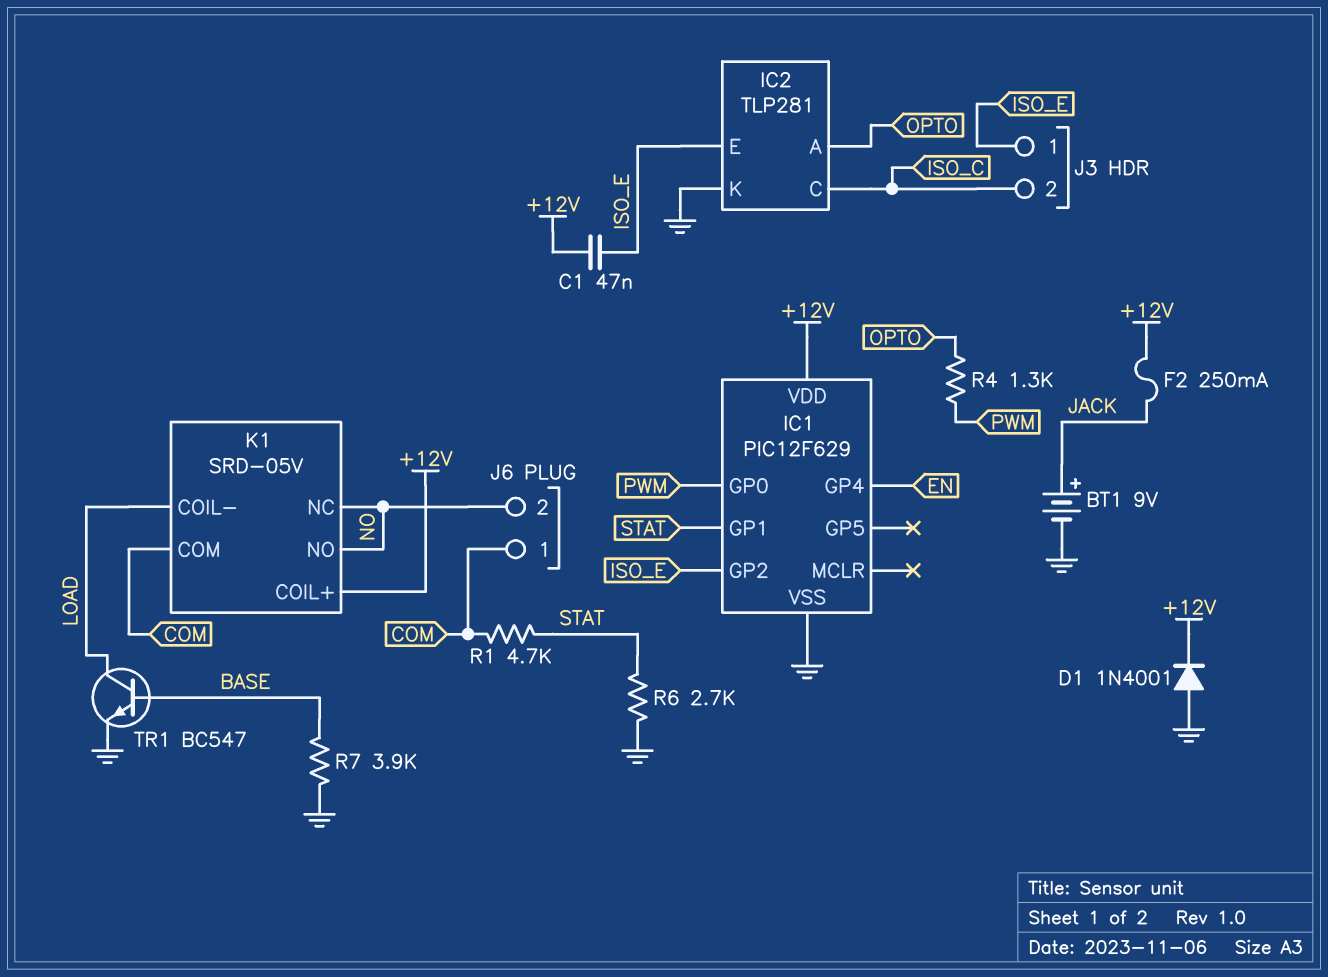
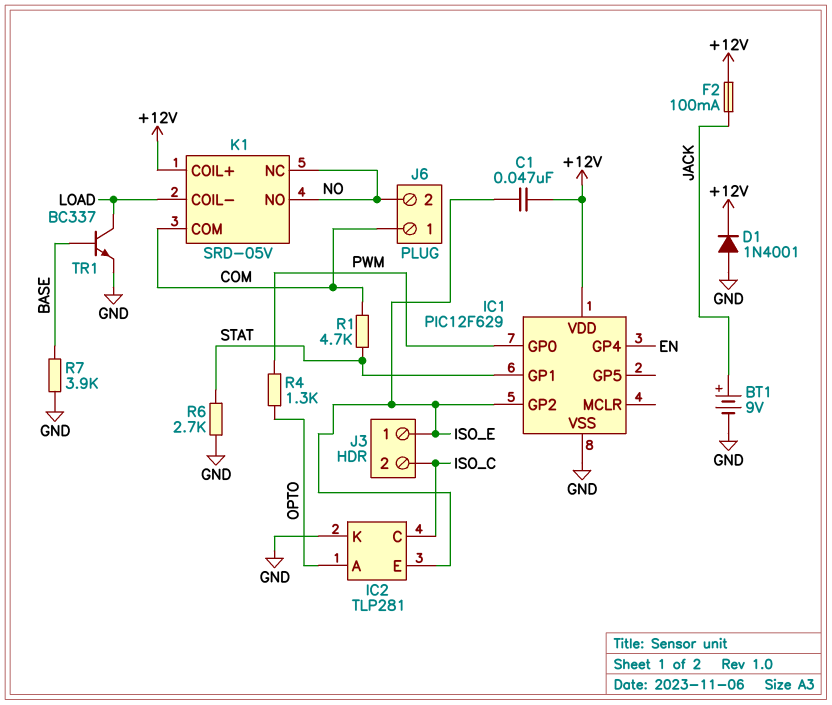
F2: 250mA (+12V, JACK) -> 100mA (+12V, JACK)
TR1: NPN BC547 (B BASE, C LOAD, E GND) -> NPN BC337 (B BASE, C LOAD, E GND)

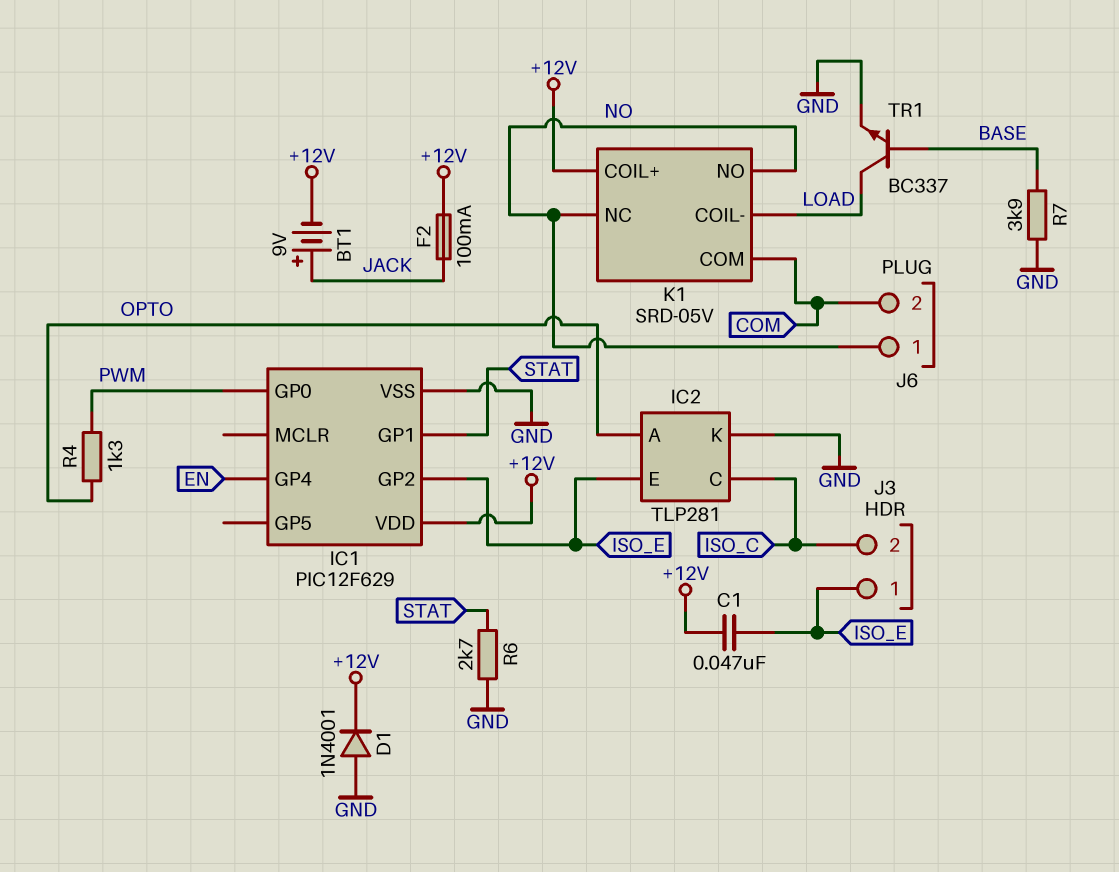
BT1: 9V (plus JACK, minus GND) -> 9V (plus JACK, minus +12V)
J6 pin 1: COM -> NO
J6 pin 2: NO -> COM
R1: 4.7k (COM, STAT) -> none

